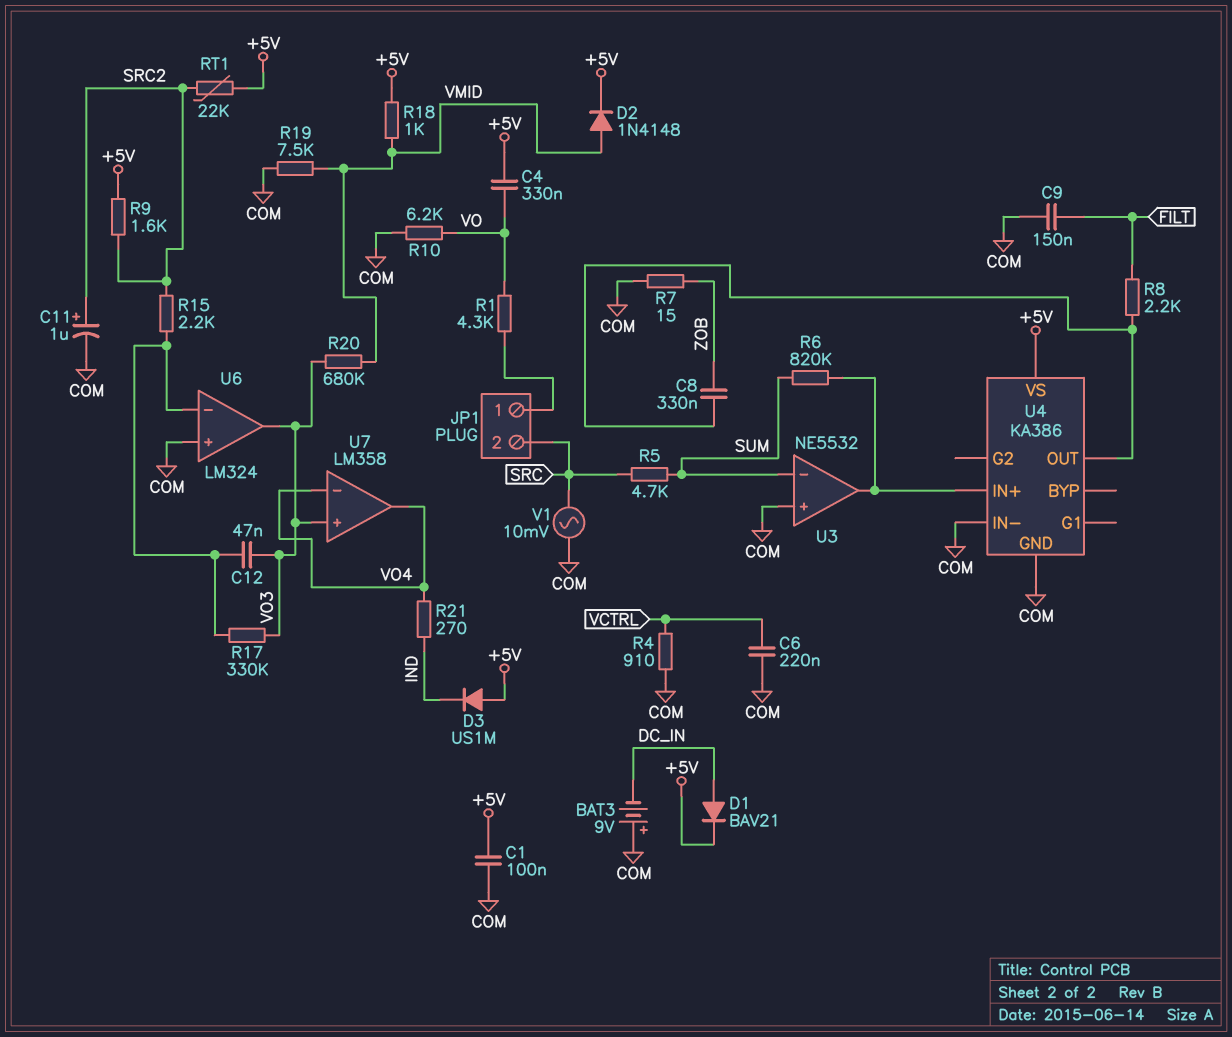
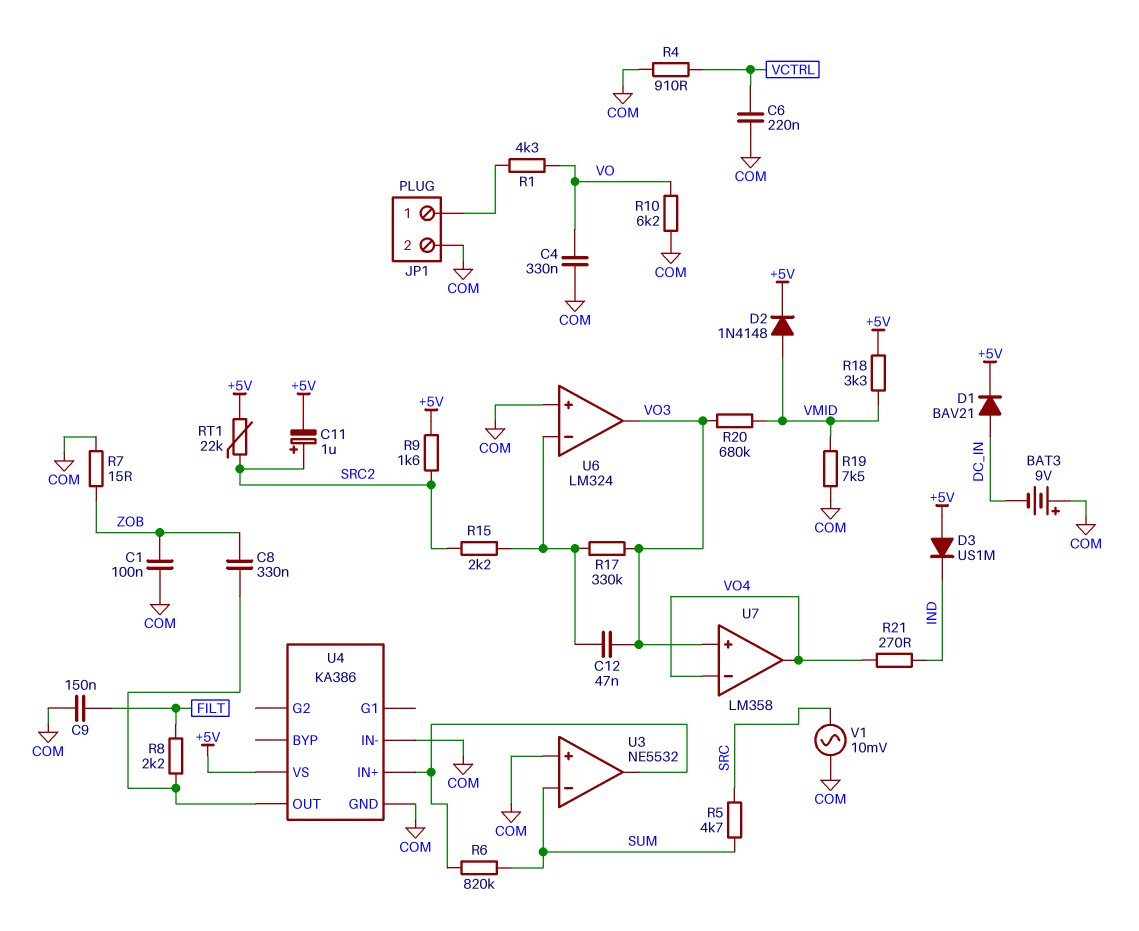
C1: 100nF (+5V, COM) -> 100nF (COM, ZOB)
C4: 330nF (+5V, VO) -> 330nF (COM, VO)
C11: 1uF (plus SRC2, minus COM) -> 1uF (plus SRC2, minus +5V)
JP1 pin 2: SRC -> COM
R18: 1k (+5V, VMID) -> 3.3k (+5V, VMID)

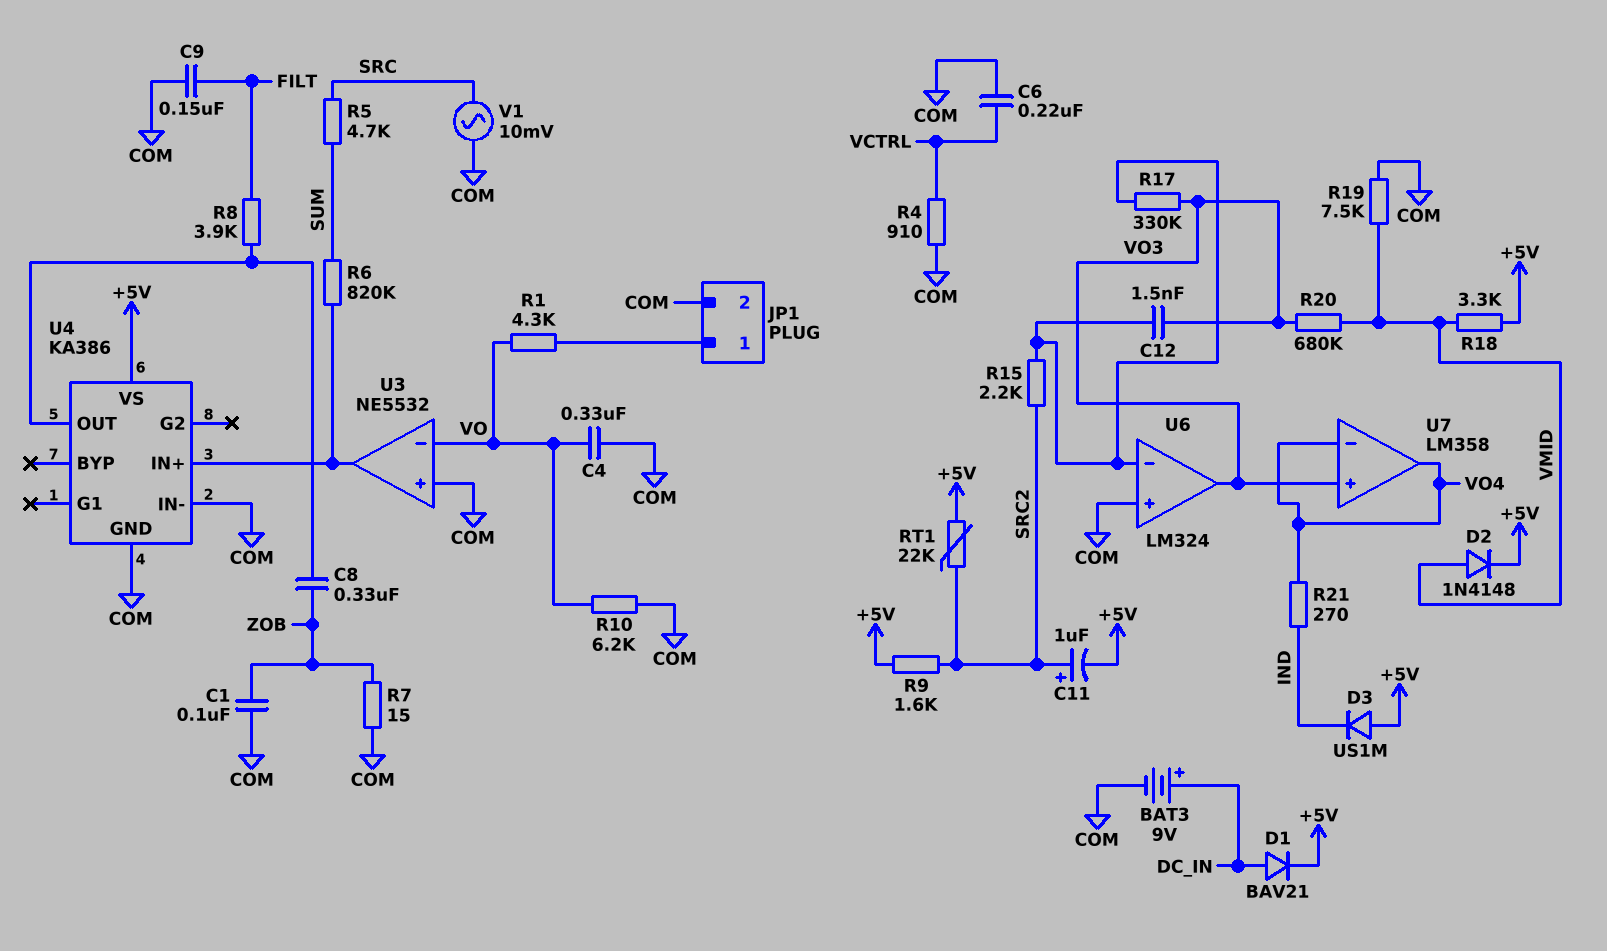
BAT3: 9V (plus COM, minus DC_IN) -> 9V (plus DC_IN, minus COM)
C12: 47nF (U6/in-, VO3) -> 1.5nF (U6/in-, VO3)
R8: 2.2k (FILT, U4/OUT) -> 3.9k (FILT, U4/OUT)
U3 pin in-: SUM -> VO

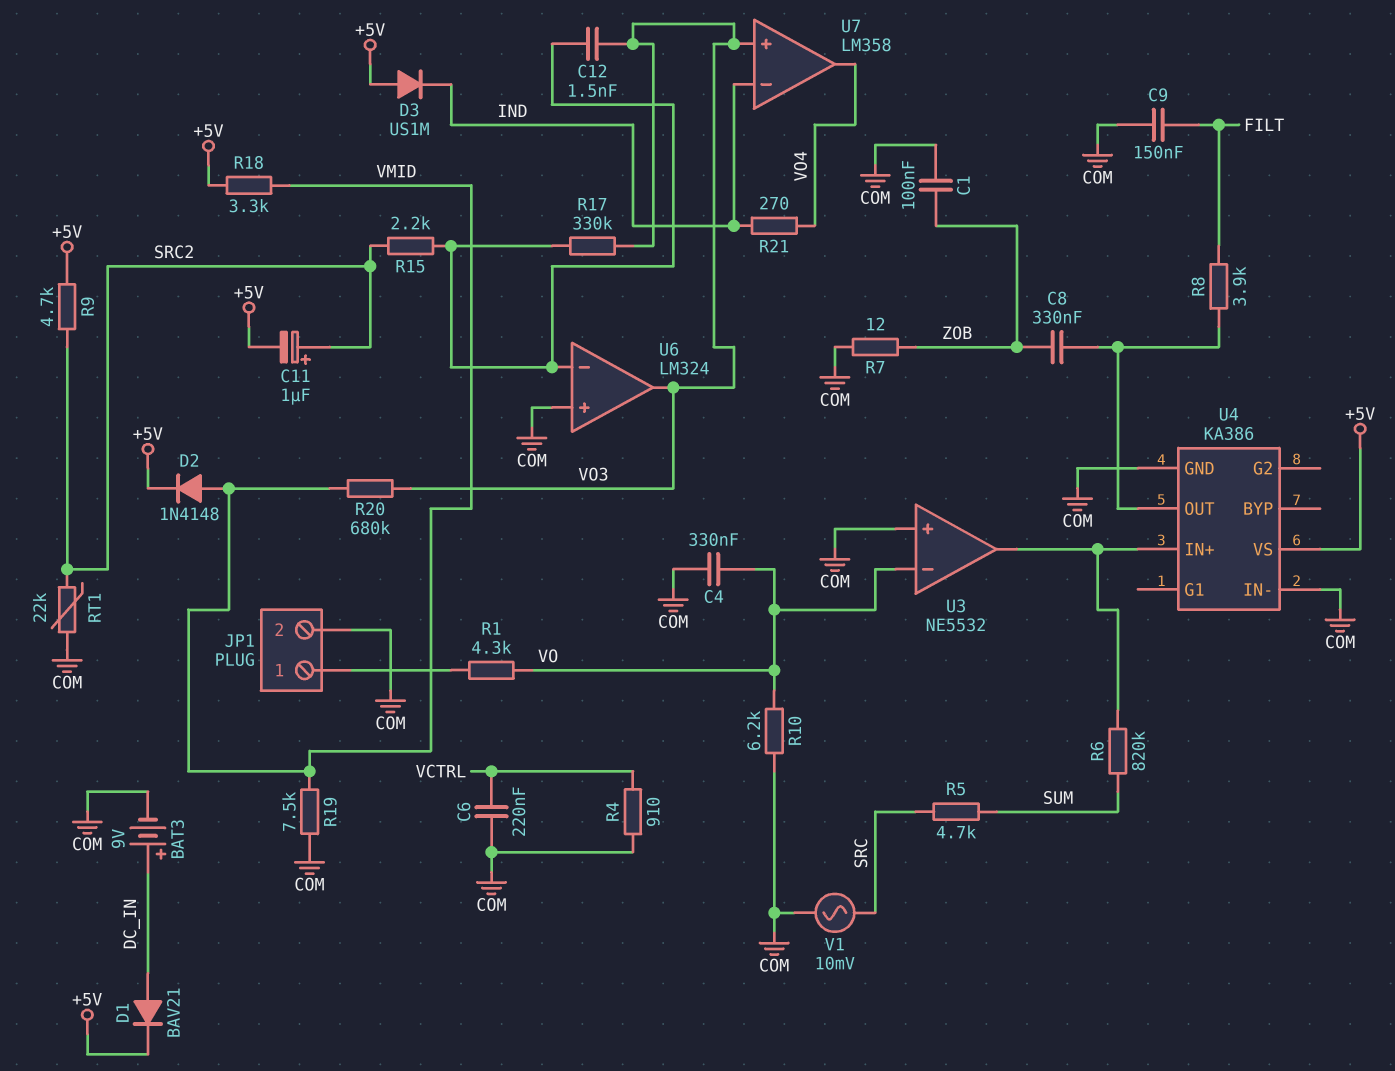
R7: 15 (COM, ZOB) -> 12 (COM, ZOB)
R9: 1.6k (+5V, SRC2) -> 4.7k (+5V, SRC2)
RT1: 22k (+5V, SRC2) -> 22k (COM, SRC2)
U7 pin in-: VO4 -> IND

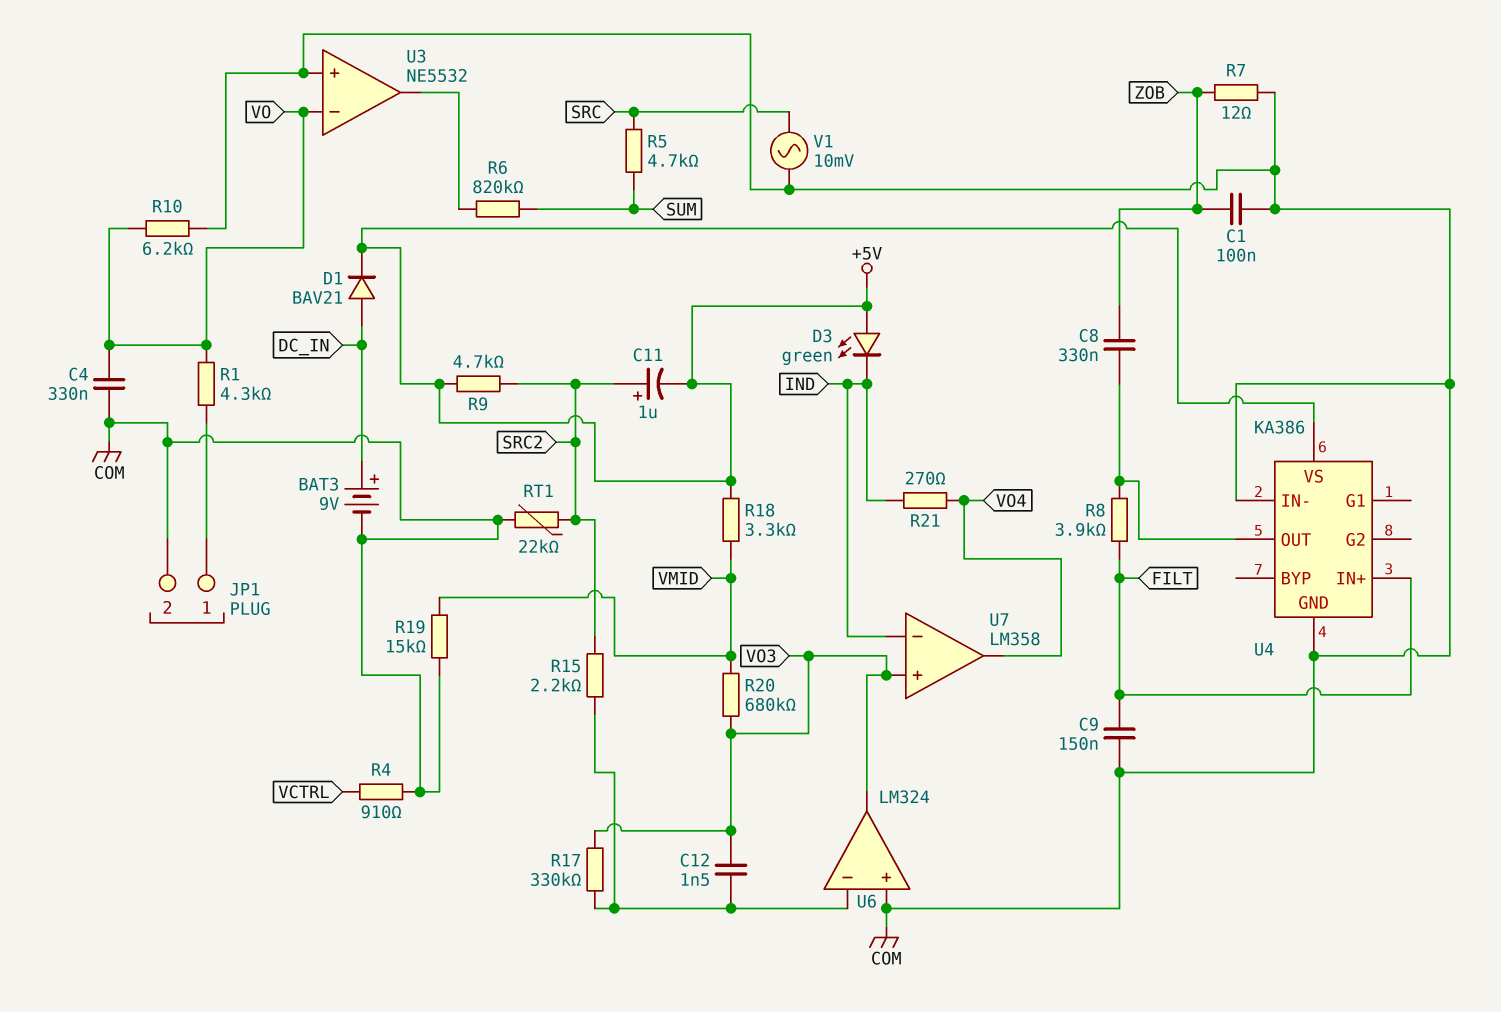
C6: 220nF (COM, VCTRL) -> none
D2: diode 1N4148 (A VMID, K +5V) -> none
D3: diode US1M (A +5V, K IND) -> LED green (A +5V, K IND)
R19: 7.5k (COM, VMID) -> 15k (COM, VMID)
U4 pin IN+: U3/out -> FILT

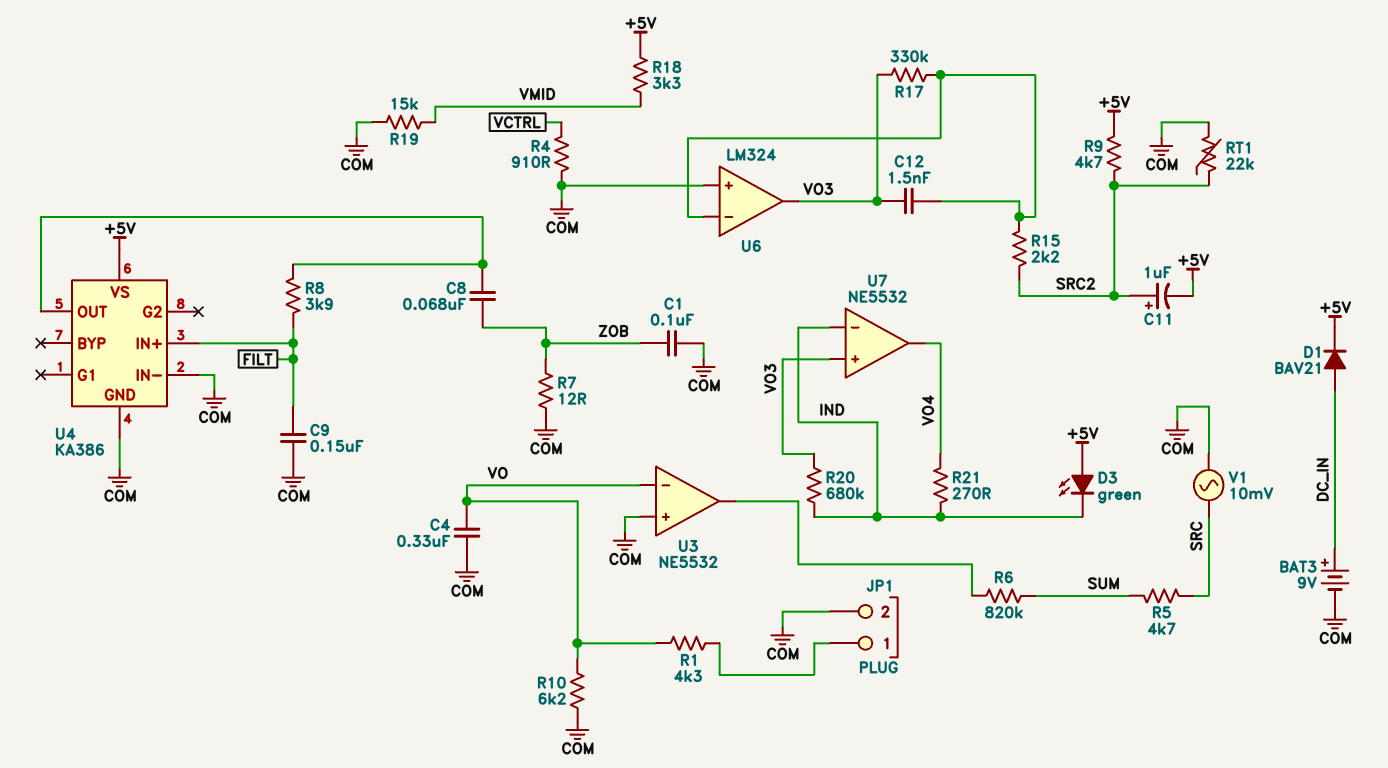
C8: 330nF (U4/OUT, ZOB) -> 68nF (U4/OUT, ZOB)
R20: 680k (VMID, VO3) -> 680k (IND, VO3)
U7: LM358 -> NE5532

